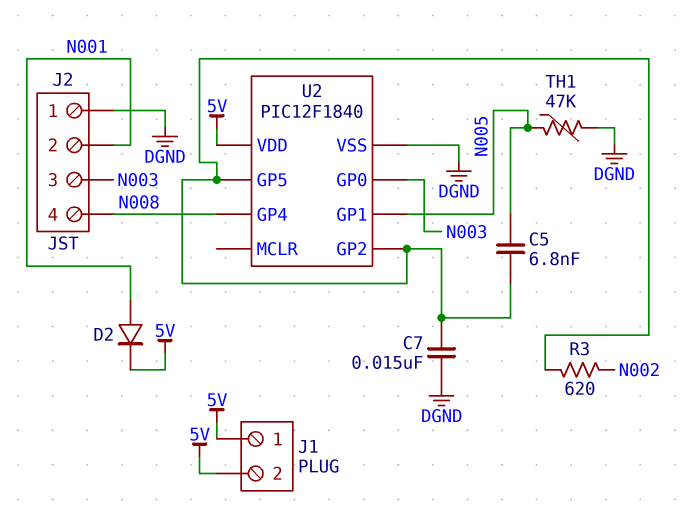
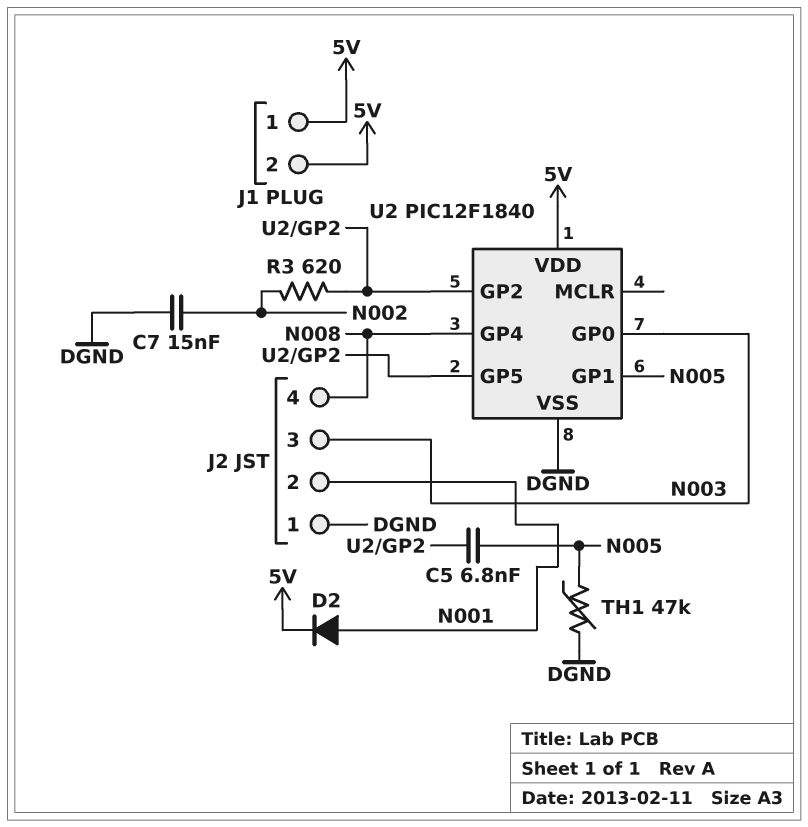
C7: 15nF (DGND, U2/GP2) -> 15nF (DGND, N002)

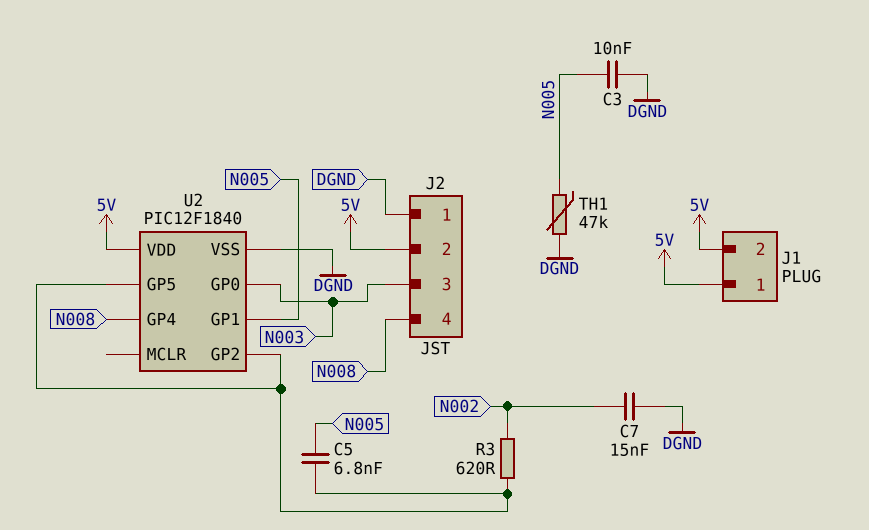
C3: none -> 10nF (DGND, N005)
D2: diode (A N001, K 5V) -> none
J2 pin 2: N001 -> 5V

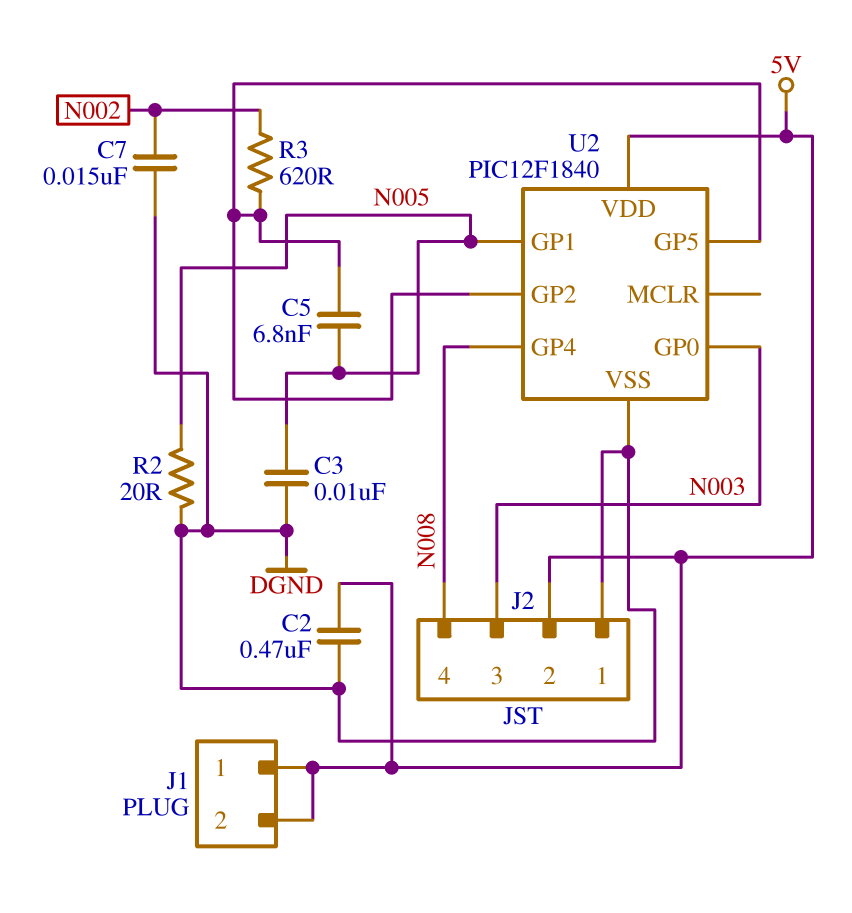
C2: none -> 470nF (5V, DGND)
R2: none -> 20 (DGND, N005)
TH1: 47k (DGND, N005) -> none

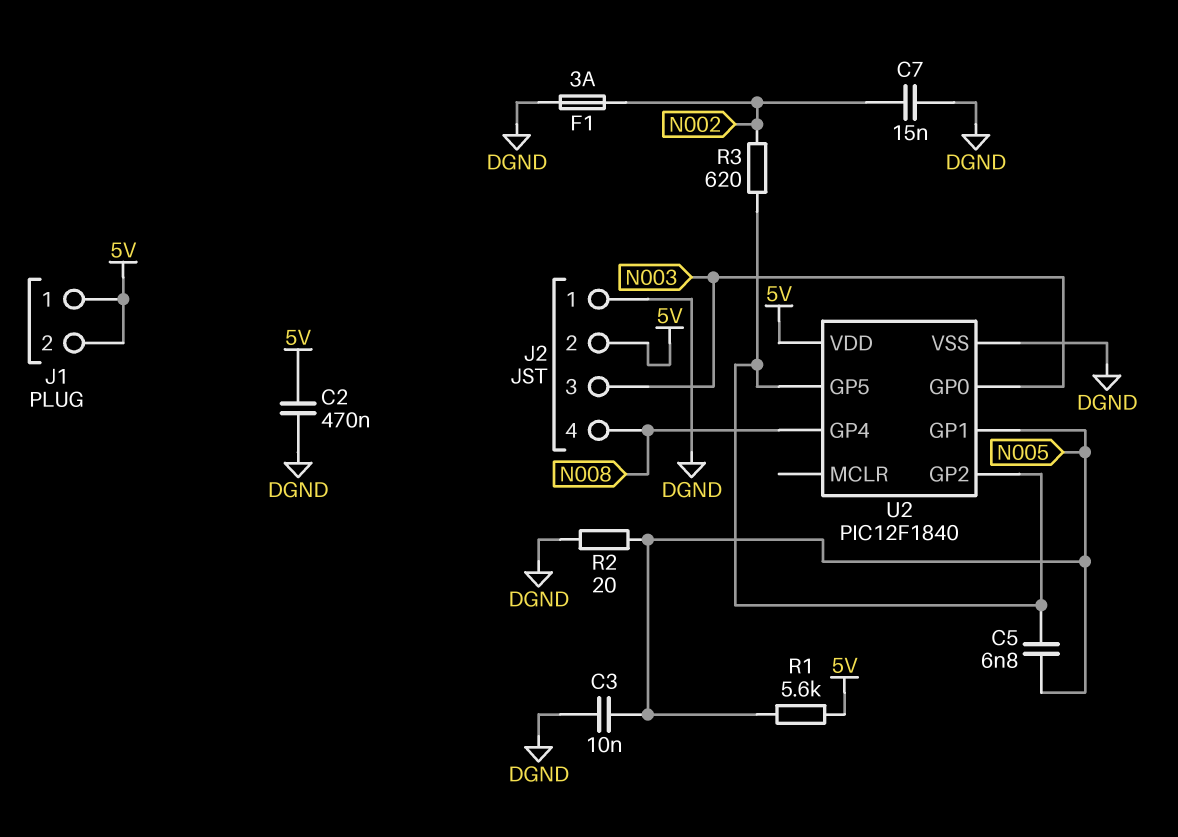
F1: none -> 3A (DGND, N002)
R1: none -> 5.6k (5V, N005)

